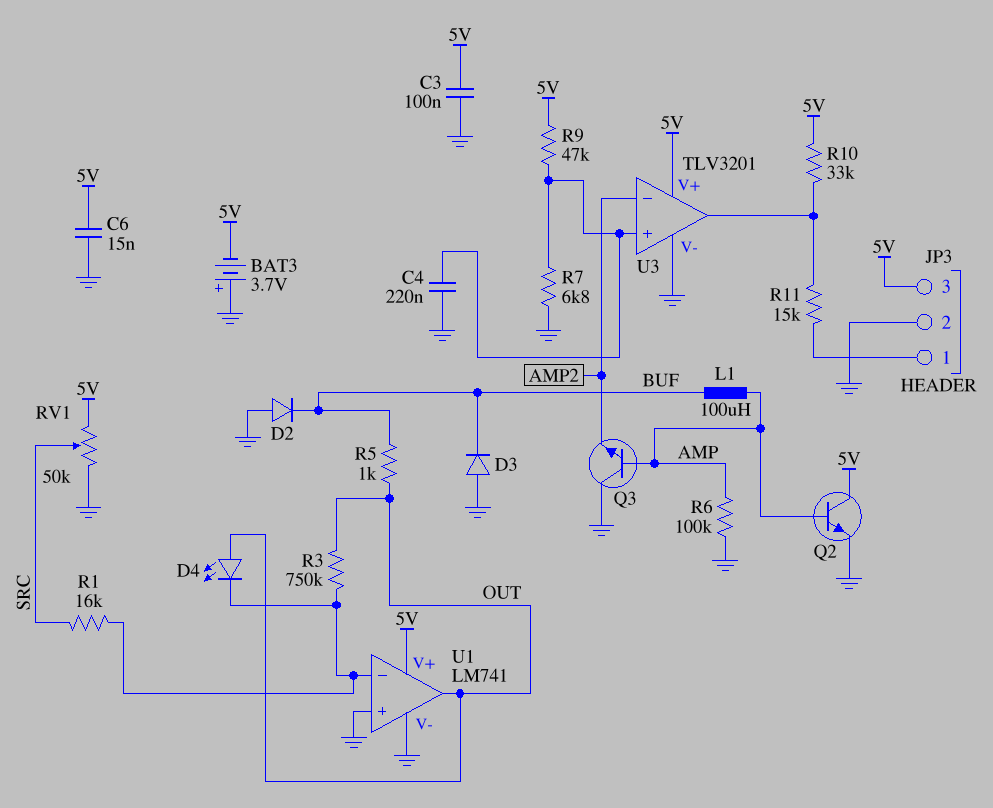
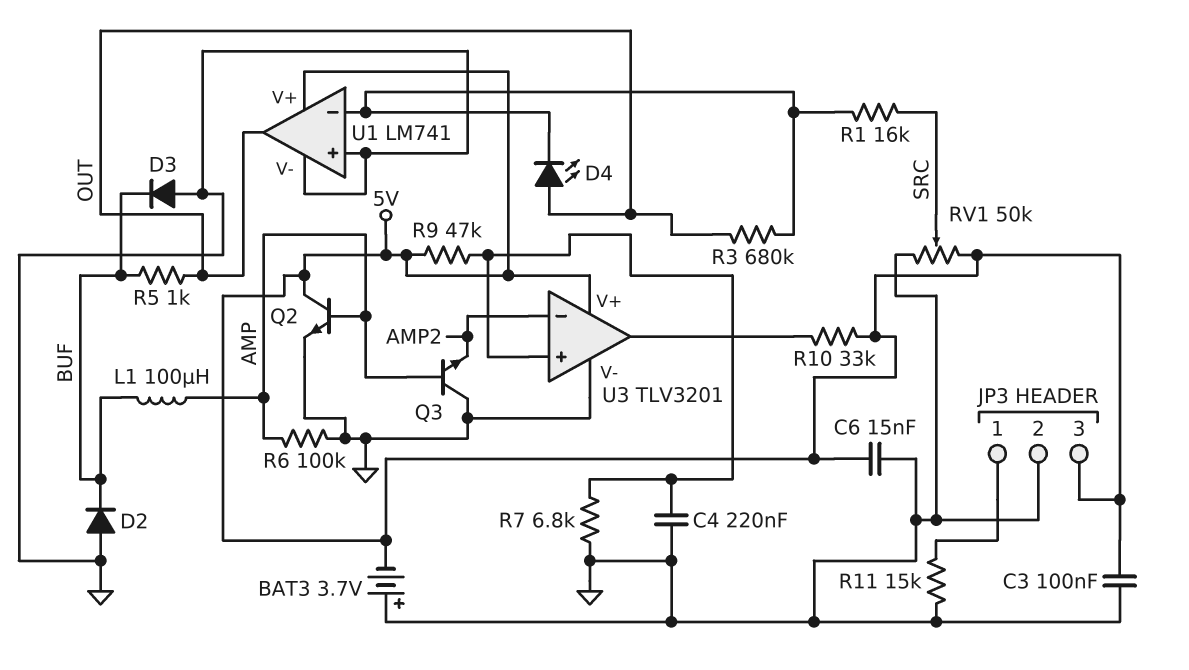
R3: 750k (OUT, U1/in-) -> 680k (OUT, U1/in-)
R11: 15k (JP3/1, U3/out) -> 15k (GND, JP3/1)

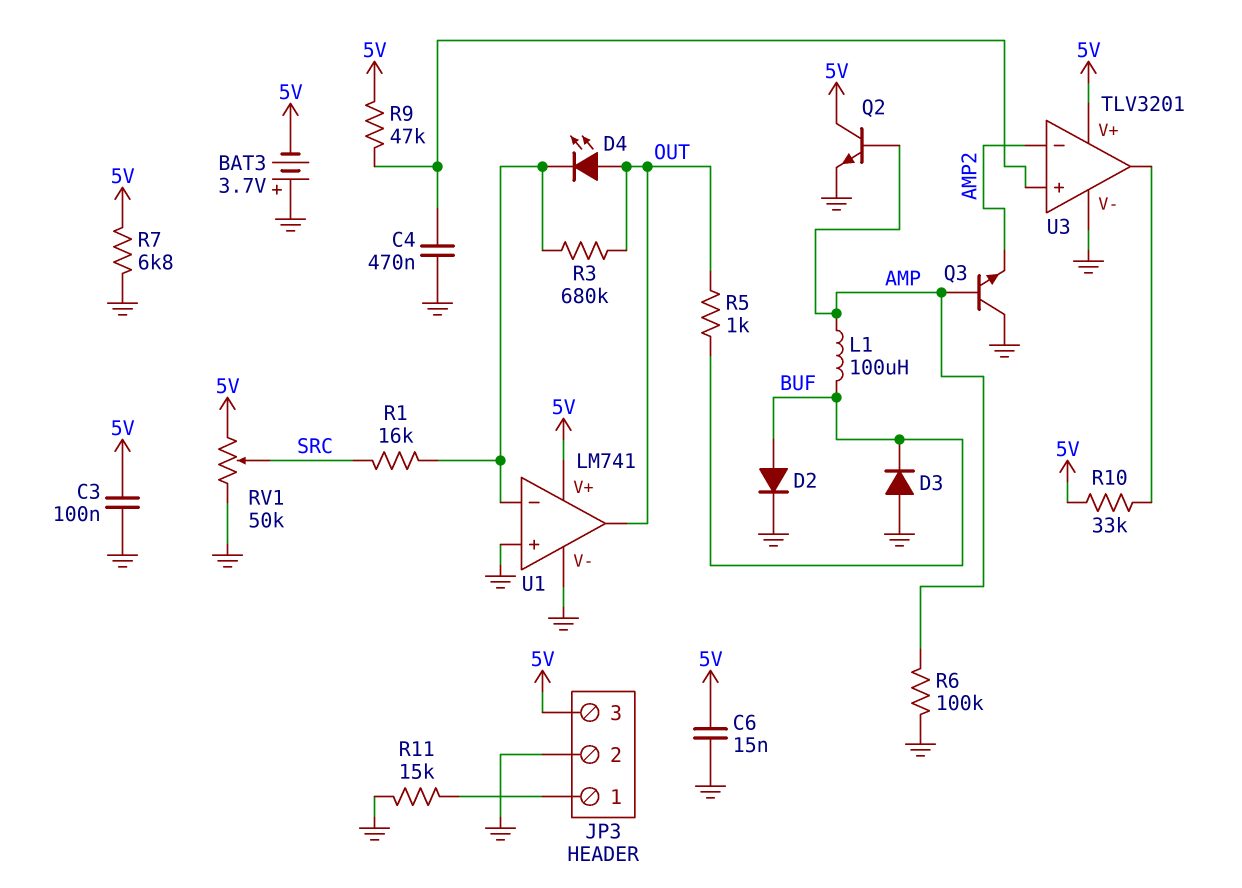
C4: 220nF (GND, U3/in+) -> 470nF (GND, U3/in+)
D2: diode (A GND, K BUF) -> diode (A BUF, K GND)
R7: 6.8k (GND, U3/in+) -> 6.8k (5V, GND)

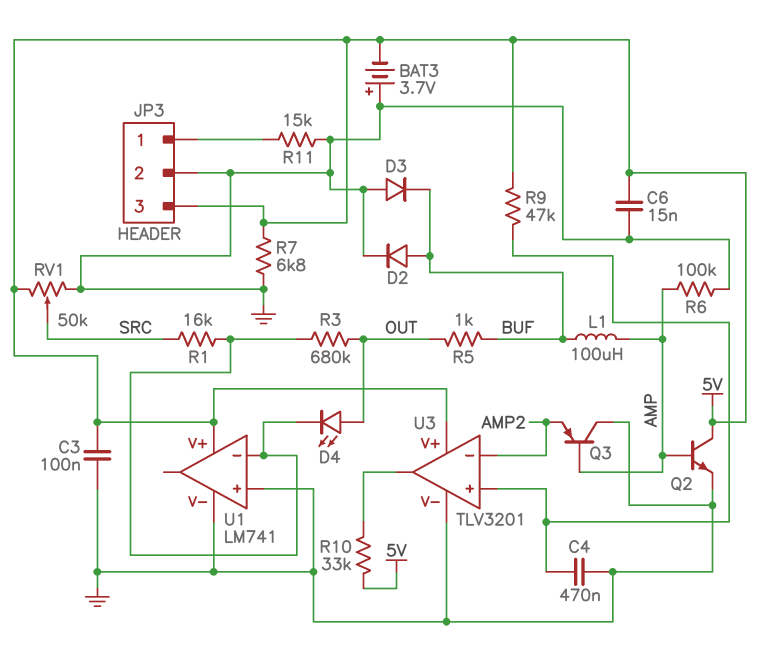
Q3: NPN (B AMP, C GND, E AMP2) -> PNP (B AMP, C GND, E AMP2)
U1 pin out: OUT -> none

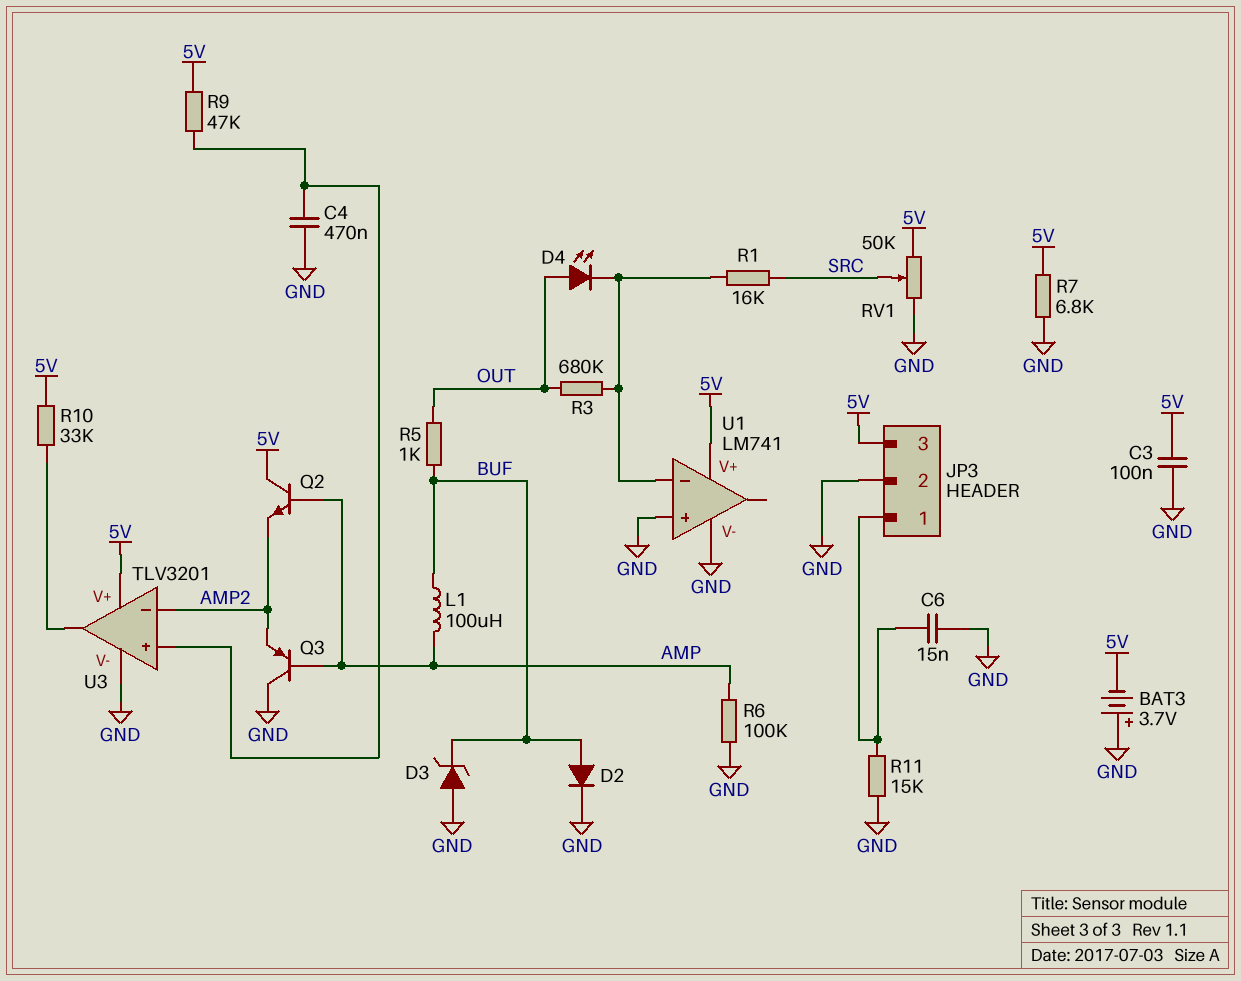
C6: 15nF (5V, GND) -> 15nF (GND, JP3/1)
D3: diode (A GND, K BUF) -> zener (A GND, K BUF)
Q2: NPN (B AMP, C 5V, E GND) -> NPN (B AMP, C 5V, E AMP2)

